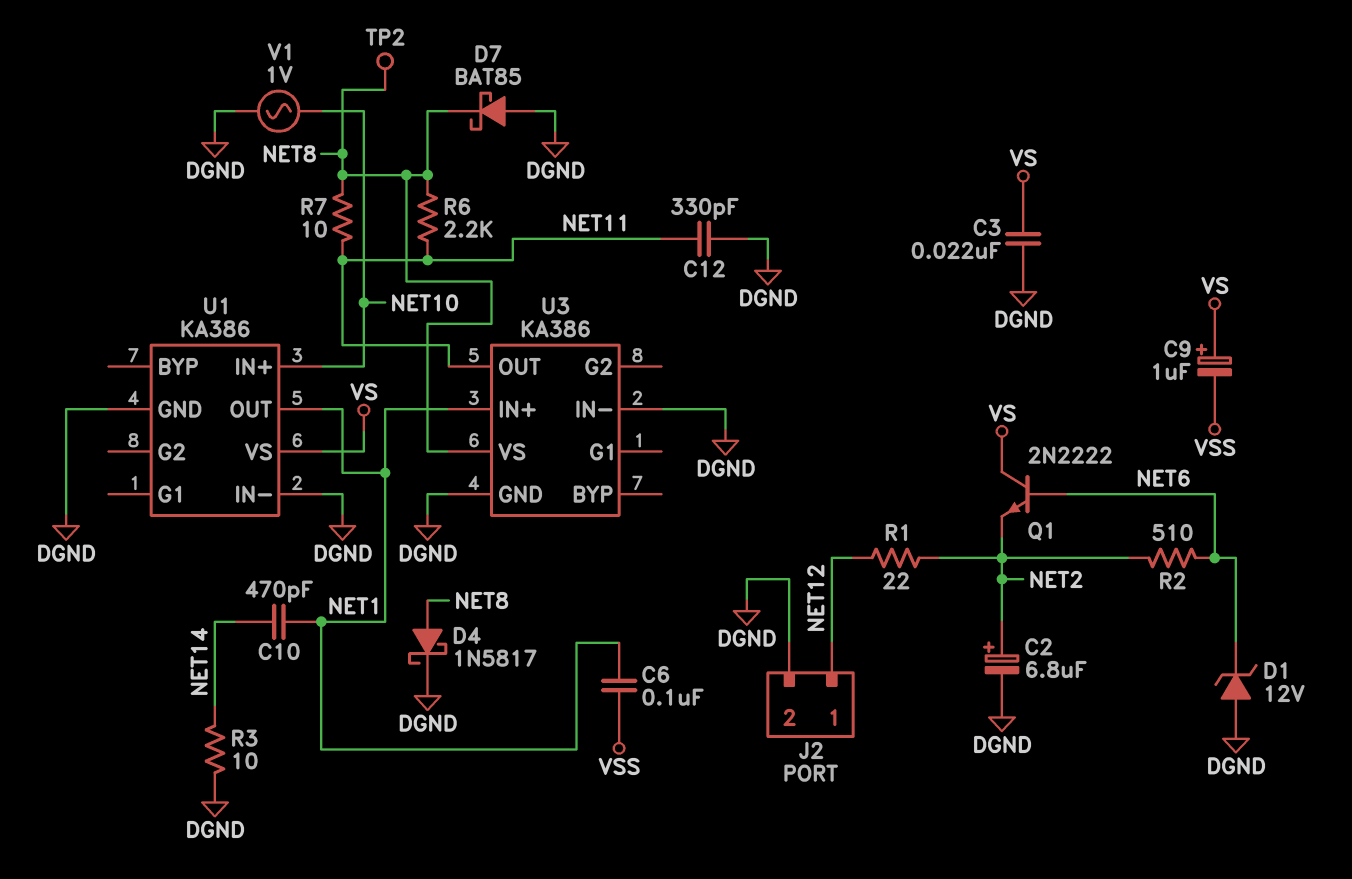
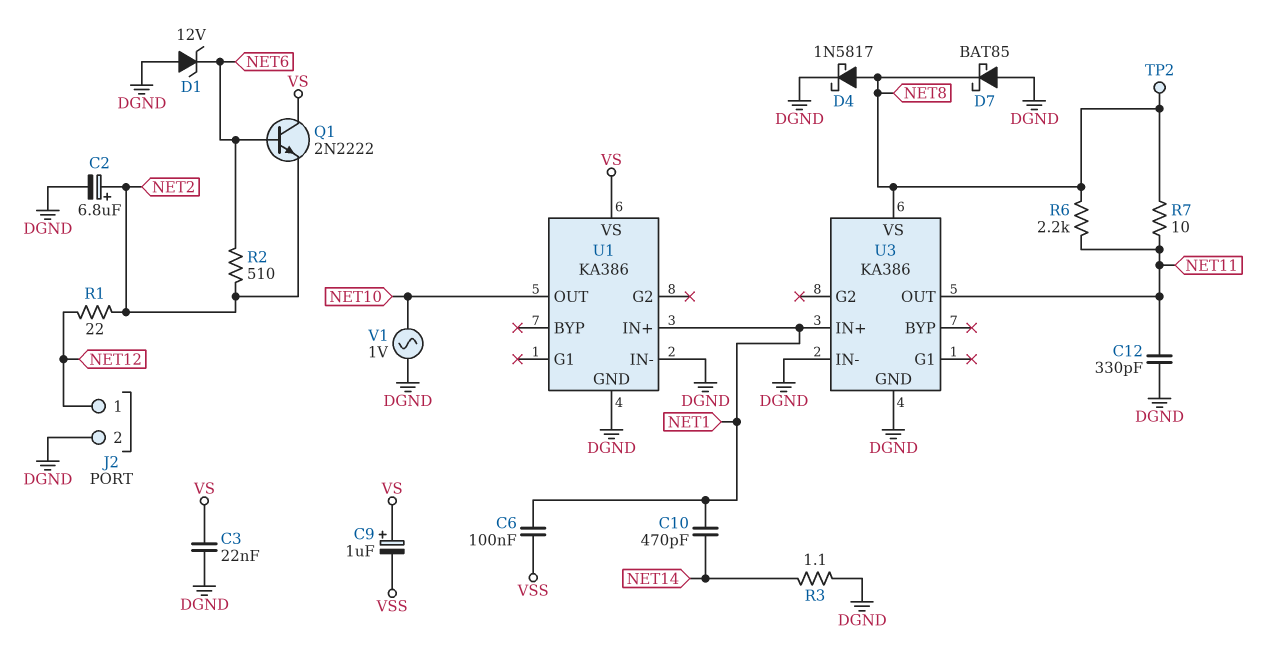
R3: 10 (DGND, NET14) -> 1.1 (DGND, NET14)
U1 pin IN+: NET10 -> NET1
U1 pin OUT: NET1 -> NET10

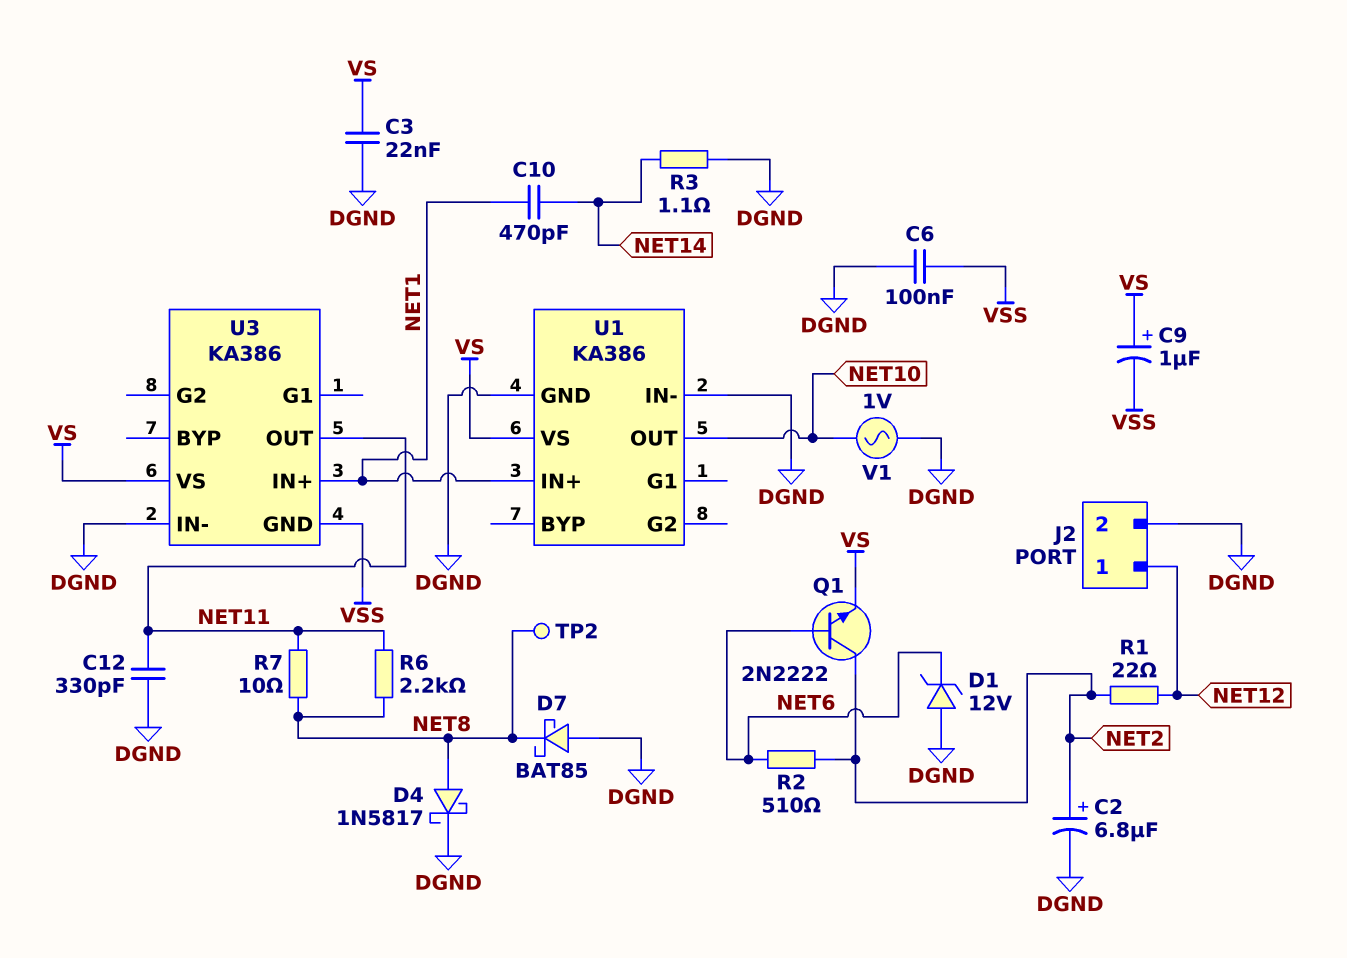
C6: 100nF (NET1, VSS) -> 100nF (DGND, VSS)
Q1: NPN 2N2222 (B NET6, C VS, E NET2) -> NPN 2N2222 (B NET6, C NET2, E VS)
U3 pin GND: DGND -> VSS
U3 pin VS: NET8 -> VS

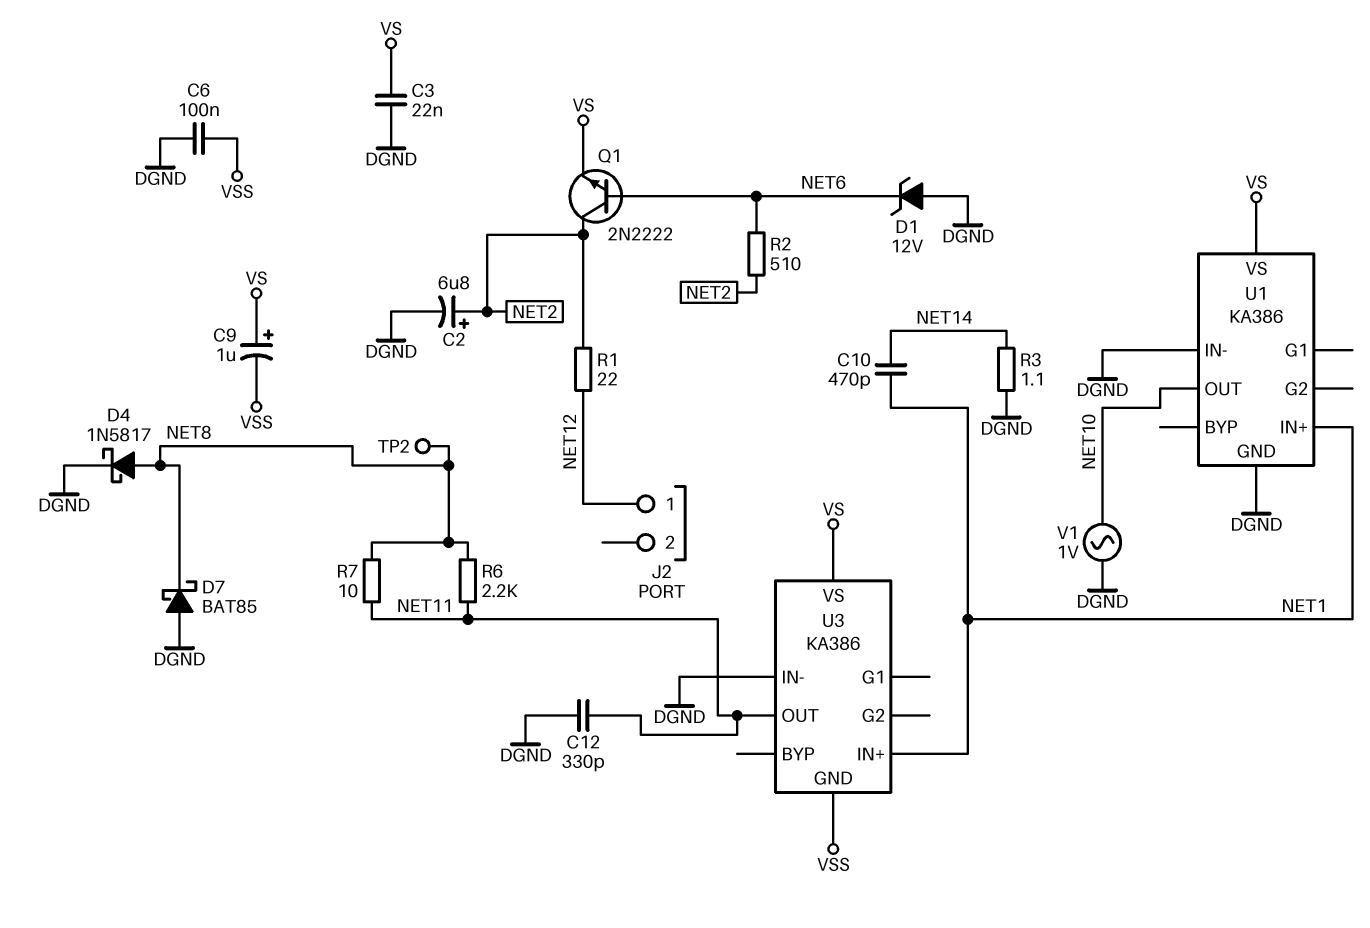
J2 pin 2: DGND -> none

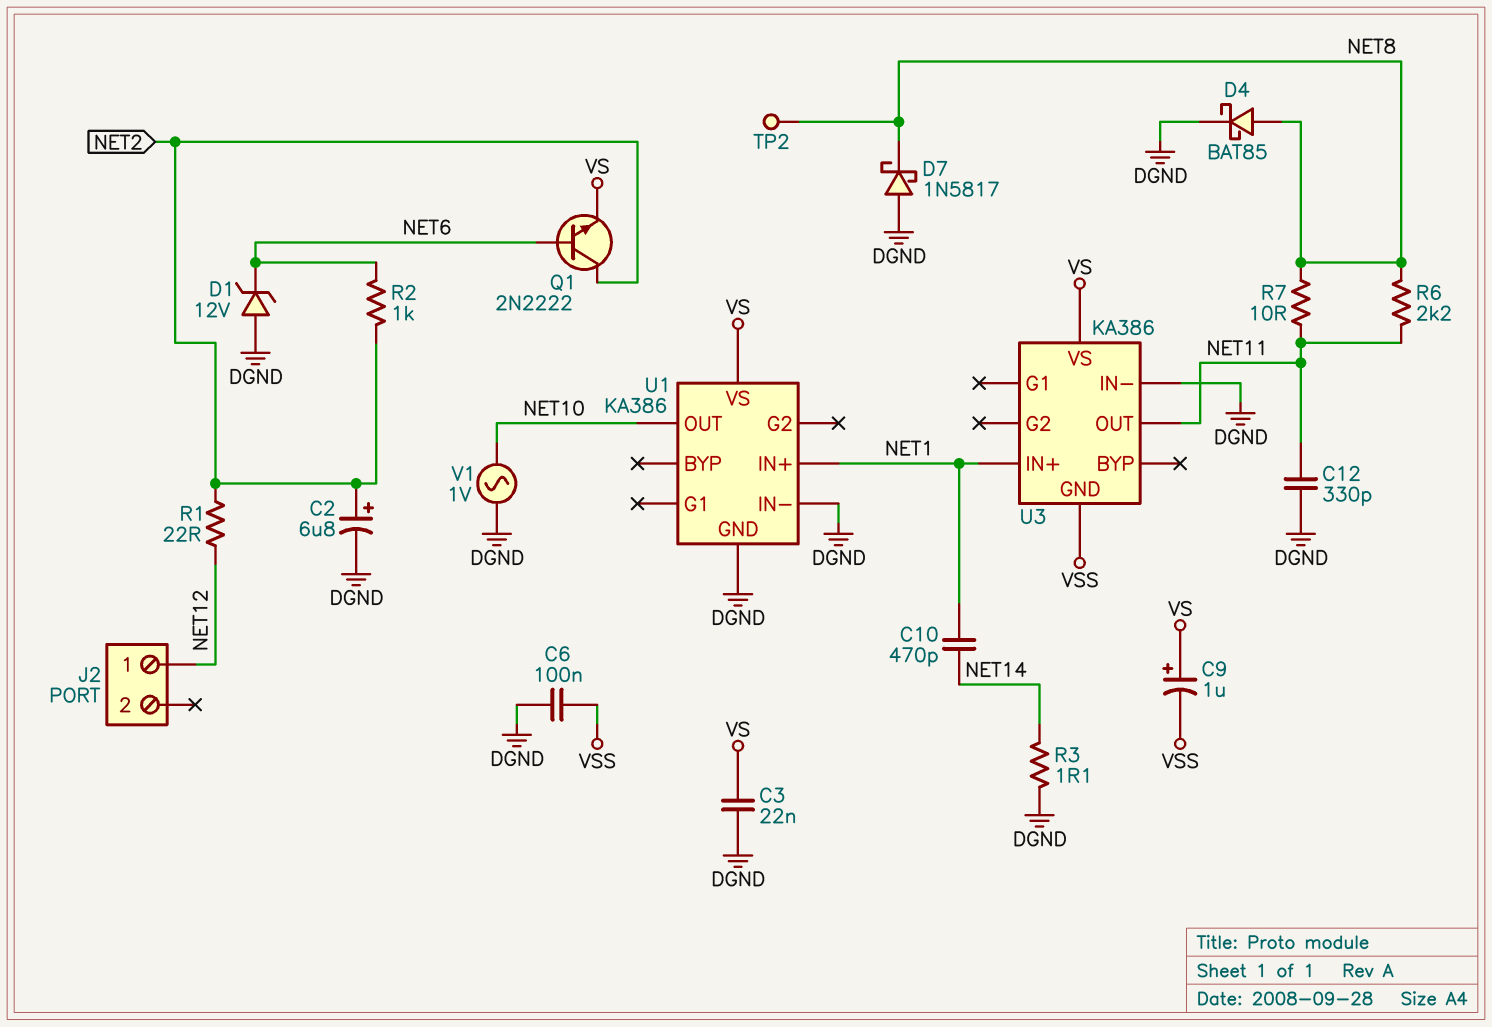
D4: schottky 1N5817 (A NET8, K DGND) -> schottky BAT85 (A NET8, K DGND)
D7: schottky BAT85 (A DGND, K NET8) -> schottky 1N5817 (A DGND, K NET8)
R2: 510 (NET2, NET6) -> 1k (NET2, NET6)

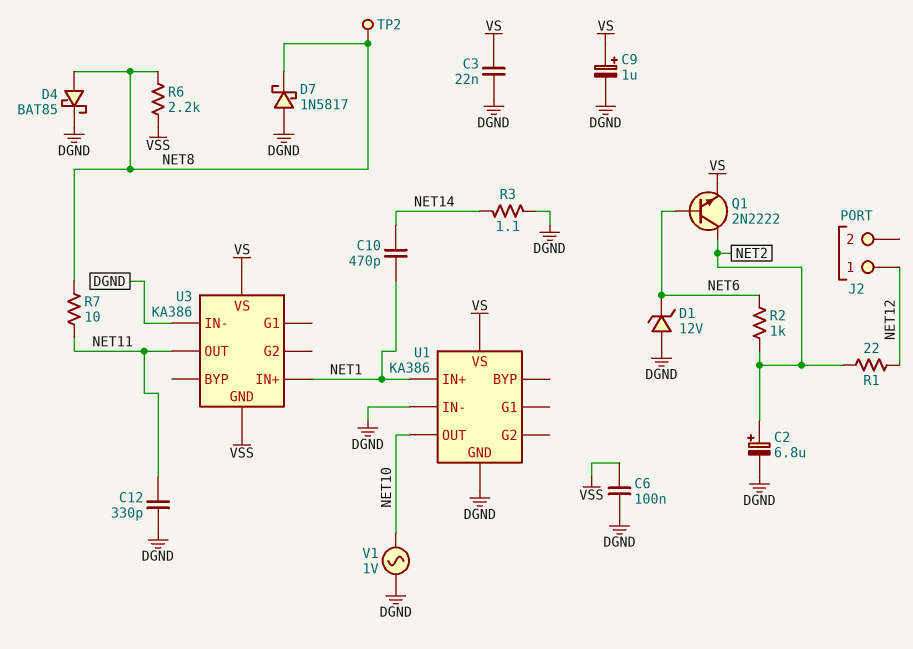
C9: 1uF (plus VS, minus VSS) -> 1uF (plus VS, minus DGND)
R6: 2.2k (NET8, NET11) -> 2.2k (NET8, VSS)

